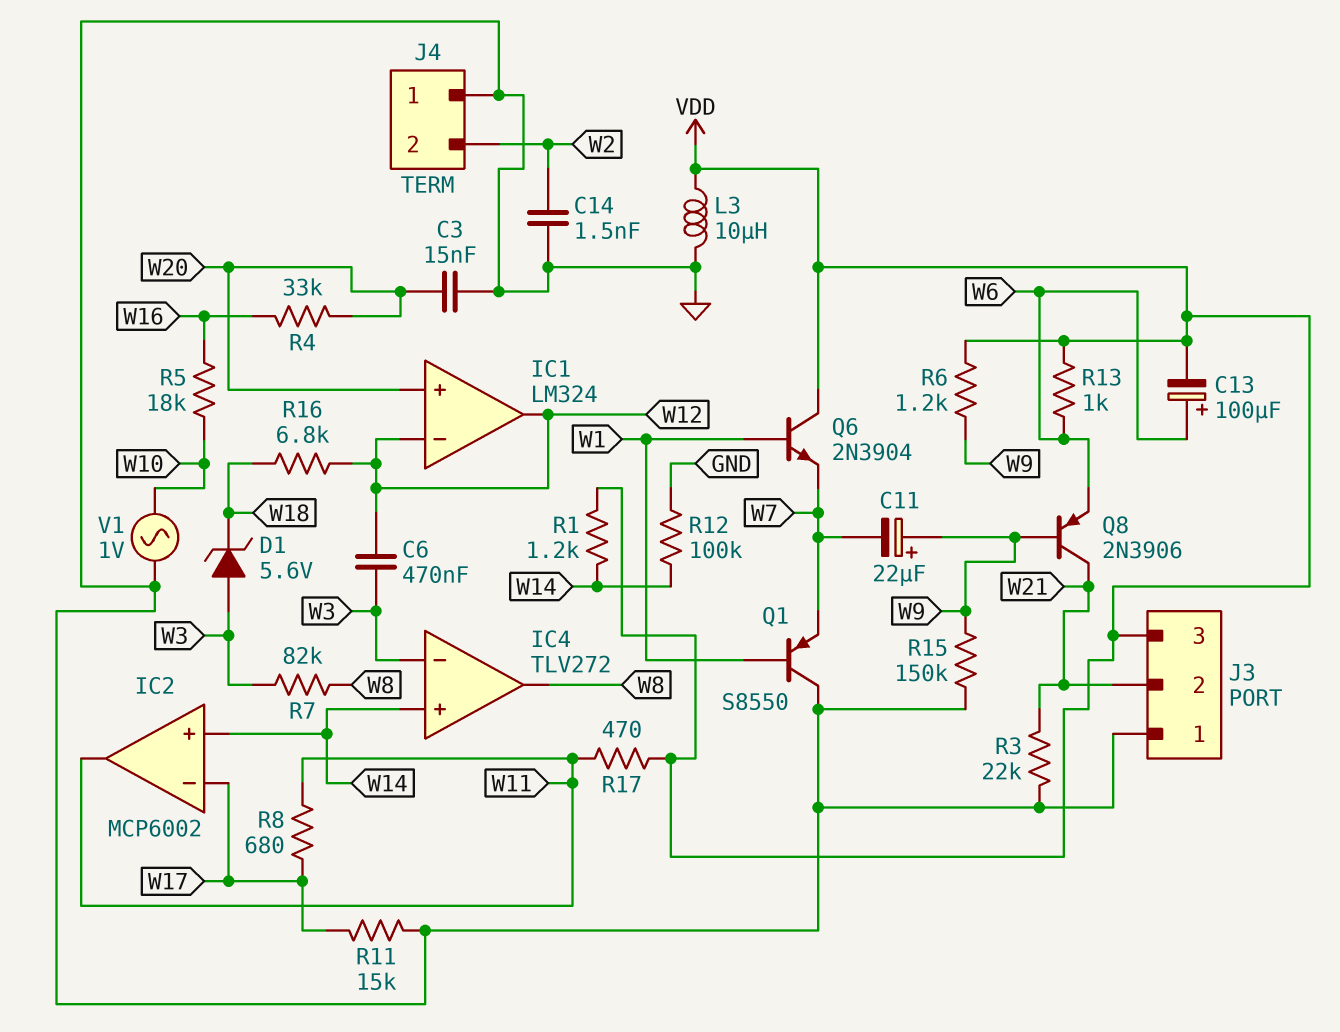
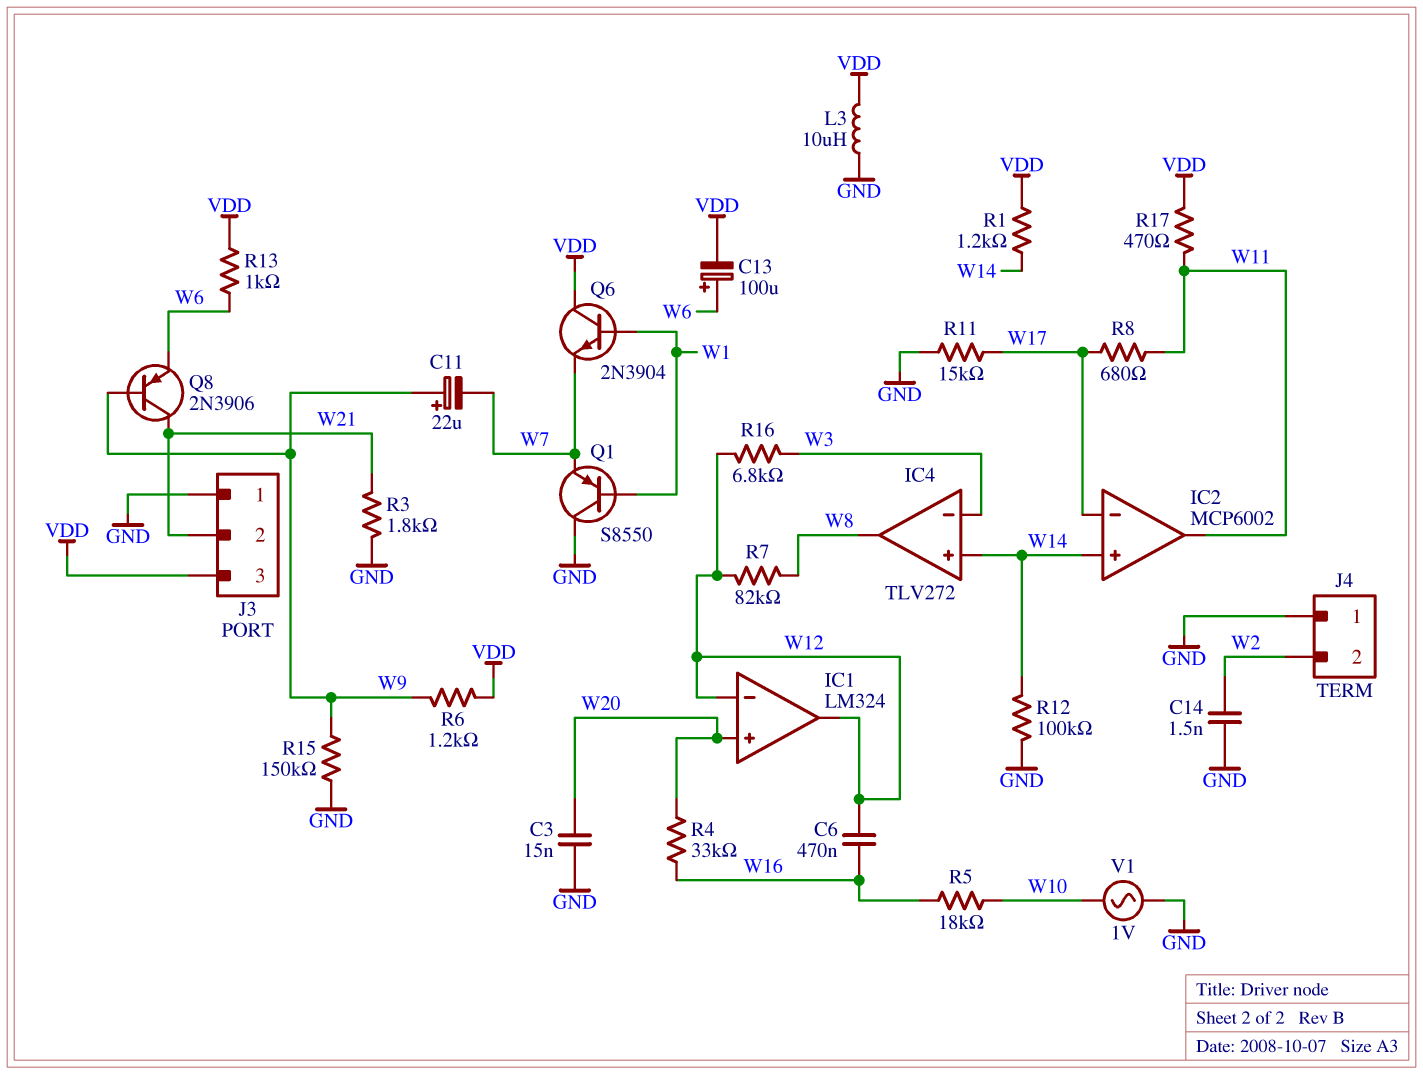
C6: 470nF (W3, W12) -> 470nF (W12, W16)
D1: zener 5.6V (A W3, K W18) -> none
R3: 22k (GND, W21) -> 1.8k (GND, W21)
R7: 82k (W3, W8) -> 82k (W8, W12)
R16: 6.8k (W12, W18) -> 6.8k (W3, W12)

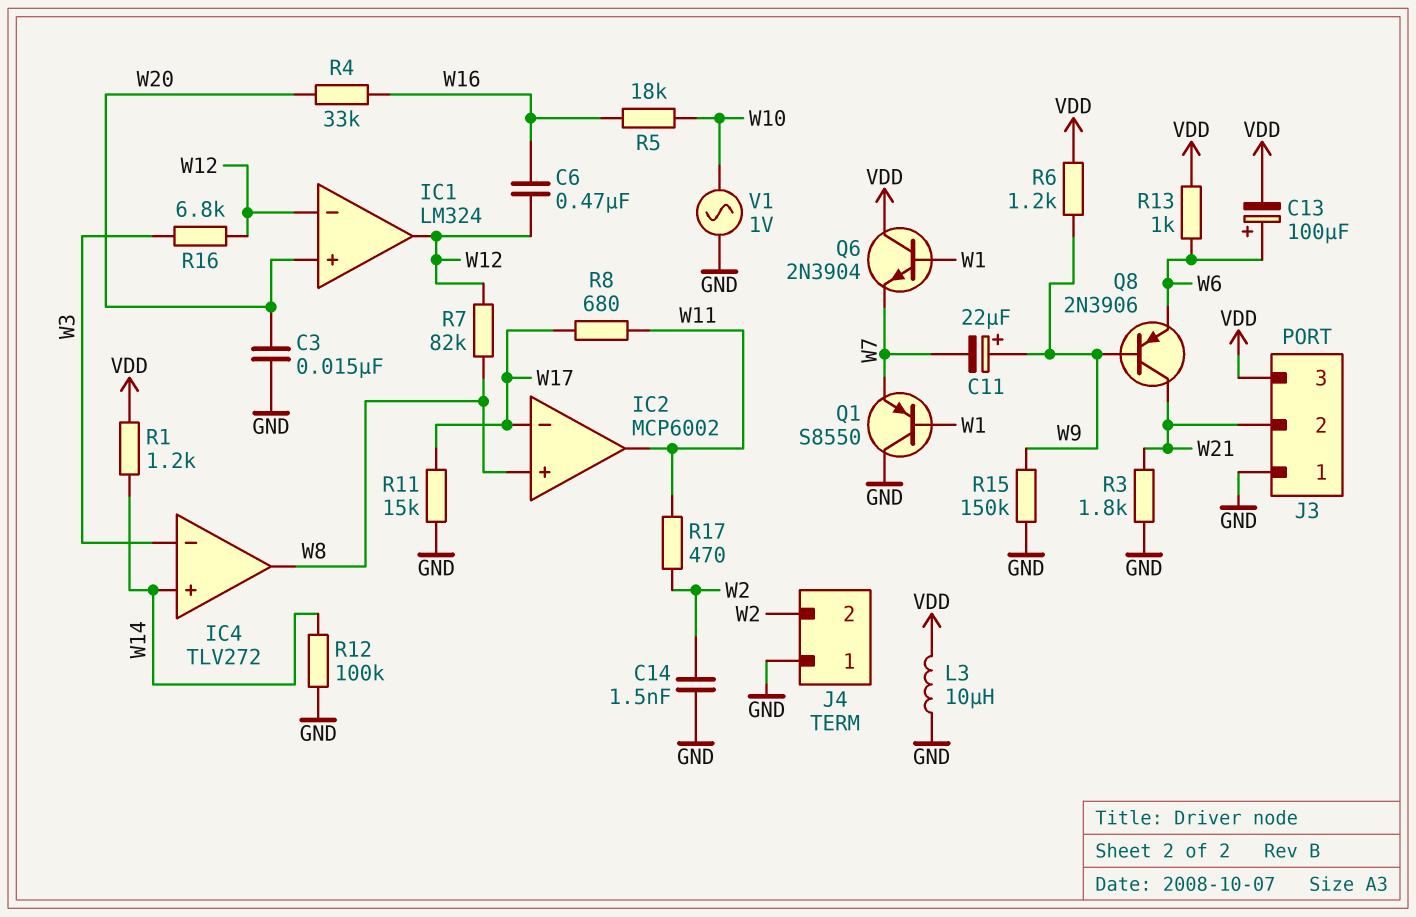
IC2 pin in+: W14 -> W8
R17: 470 (VDD, W11) -> 470 (W2, W11)

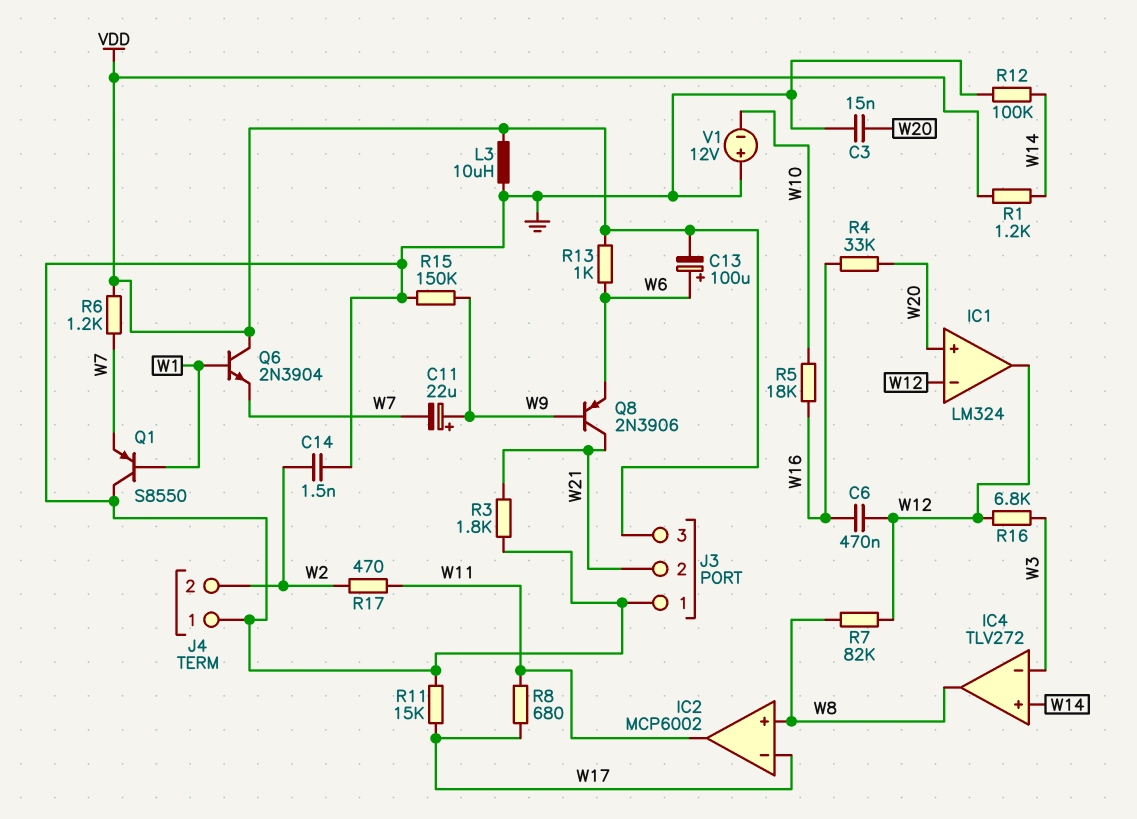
R6: 1.2k (VDD, W9) -> 1.2k (VDD, W7)
V1: AC 1V (GND, W10) -> 12V (plus GND, minus W10)

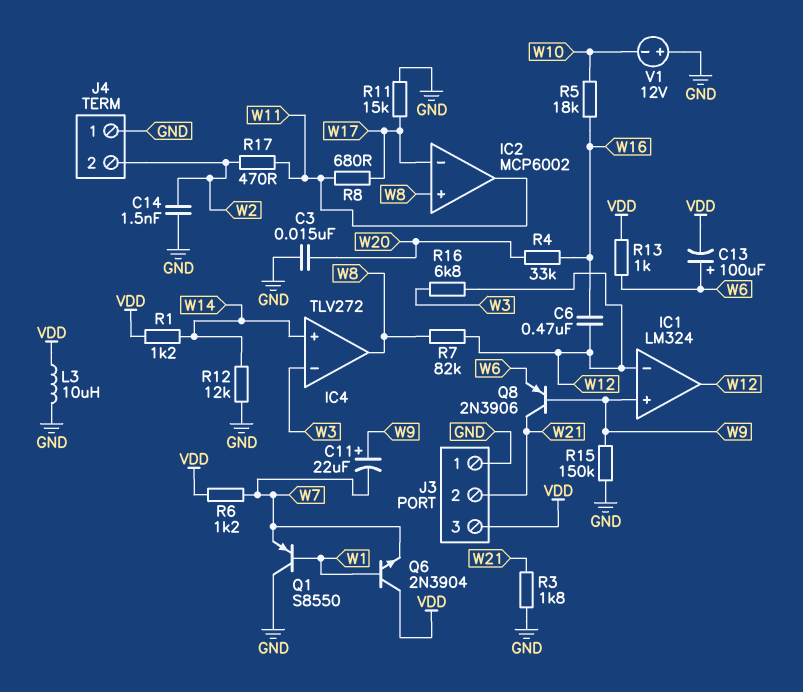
IC1 pin in+: W20 -> W9
R12: 100k (GND, W14) -> 12k (GND, W14)

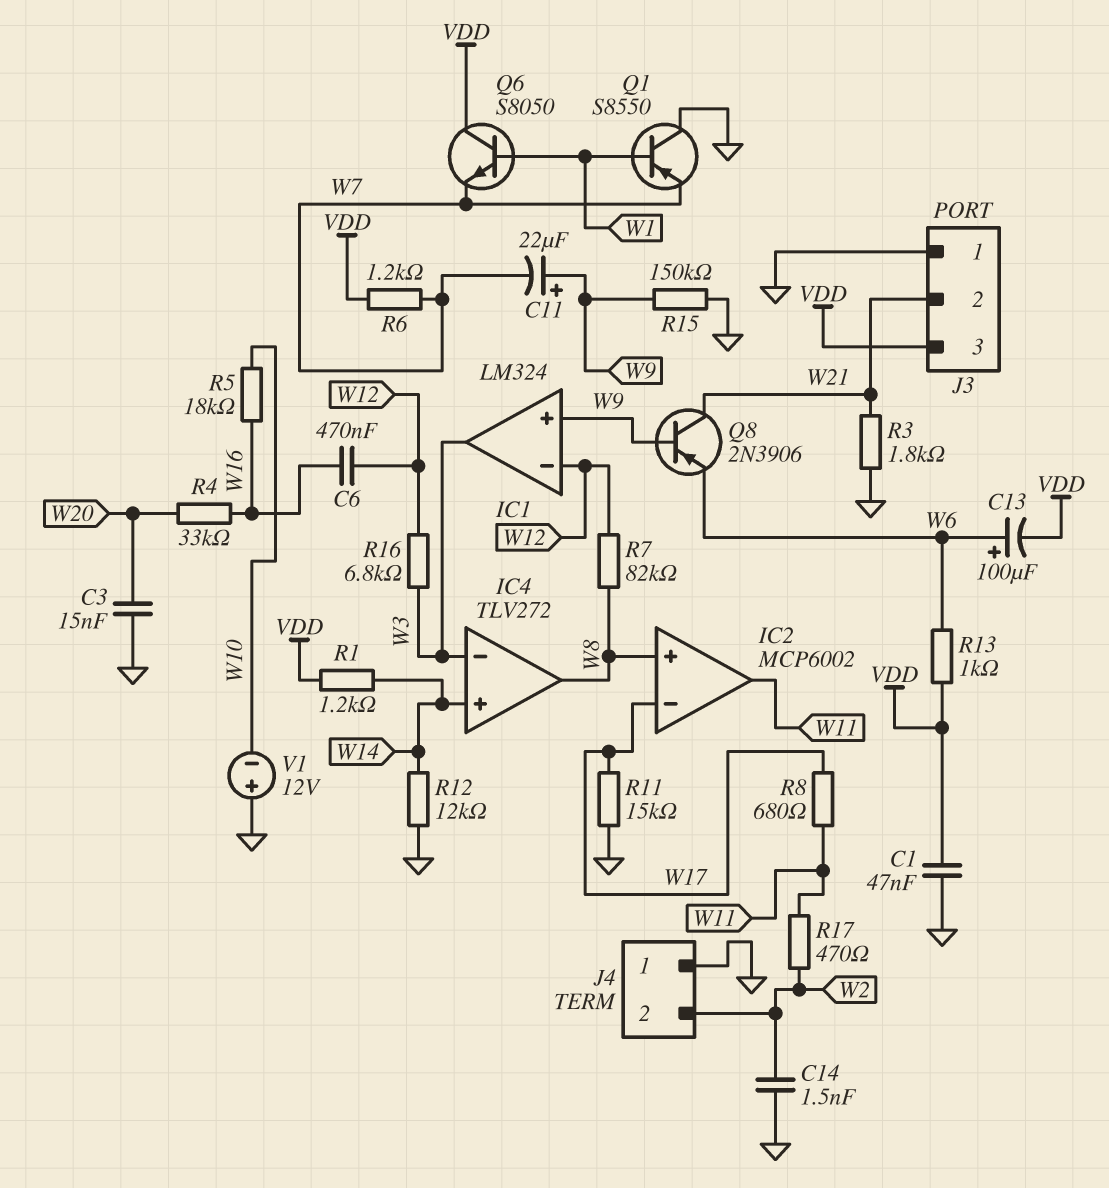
C1: none -> 47nF (GND, VDD)
IC1 pin out: W12 -> W3
L3: 10uH (GND, VDD) -> none
Q6: NPN 2N3904 (B W1, C VDD, E W7) -> NPN S8050 (B W1, C VDD, E W7)

